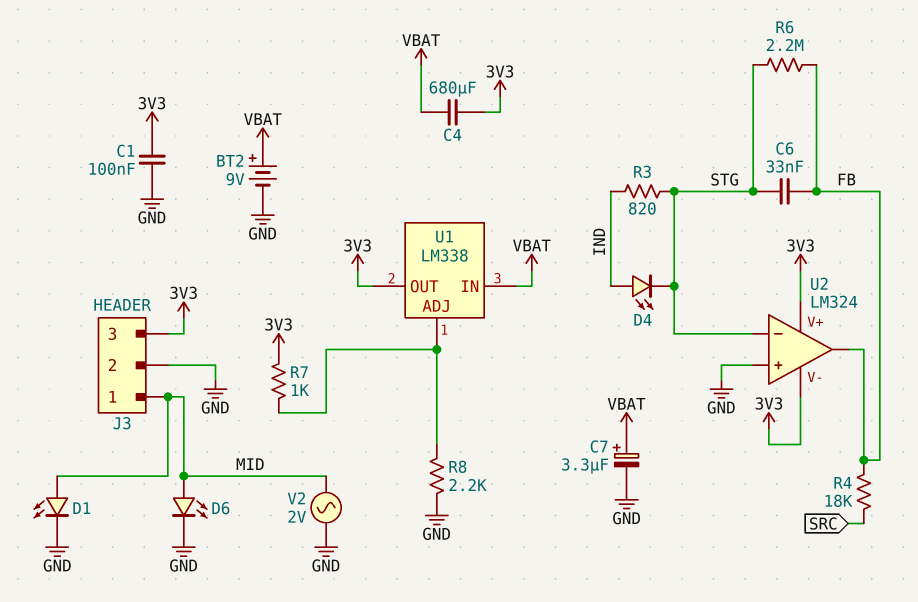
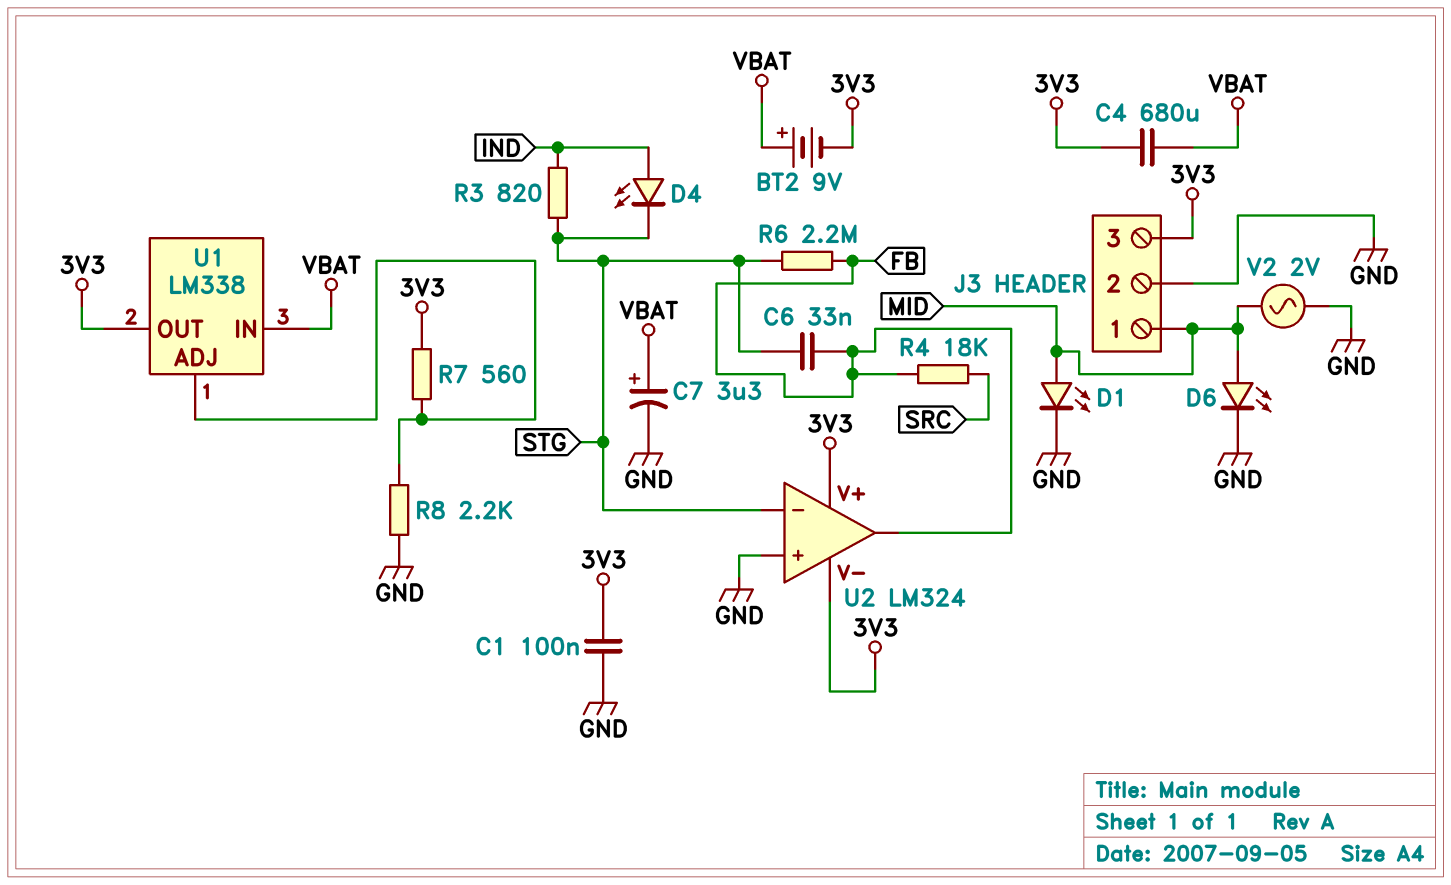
BT2: 9V (plus VBAT, minus GND) -> 9V (plus VBAT, minus 3V3)
R7: 1k (3V3, U1/ADJ) -> 560 (3V3, U1/ADJ)

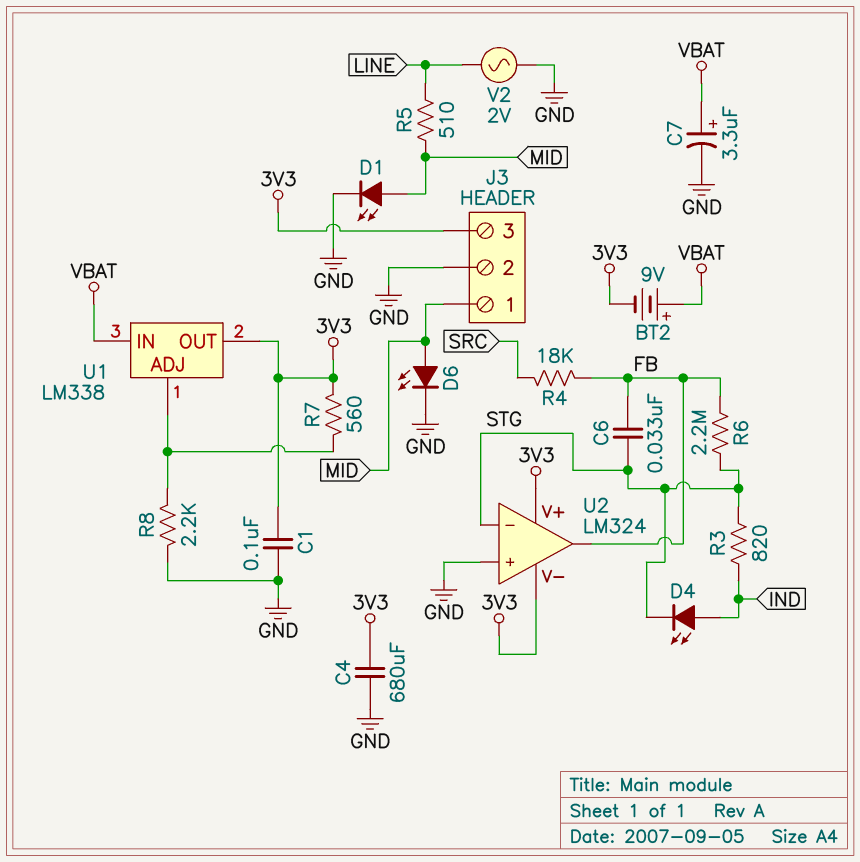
C4: 680uF (3V3, VBAT) -> 680uF (3V3, GND)
R5: none -> 510 (LINE, MID)
V2: AC 2V (GND, MID) -> AC 2V (GND, LINE)

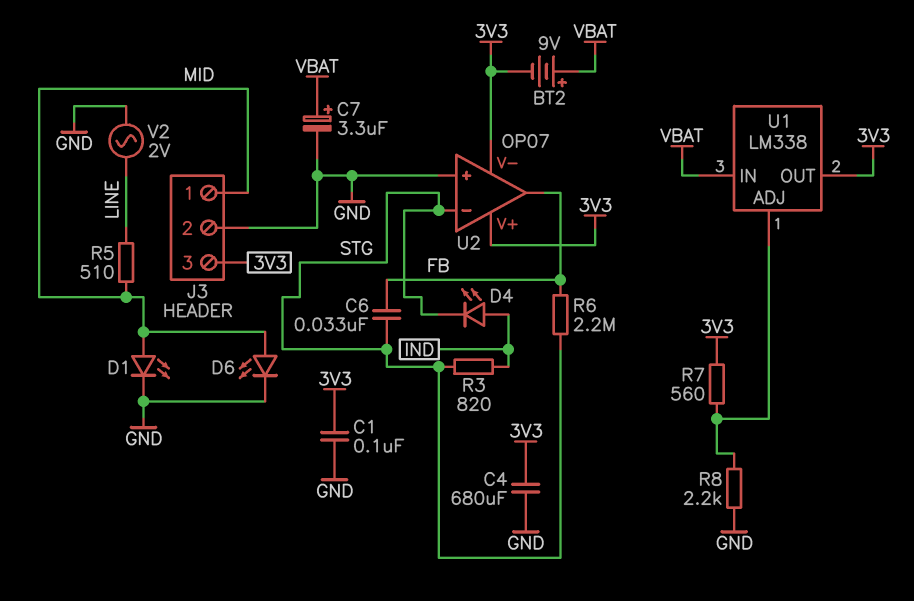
R4: 18k (FB, SRC) -> none
U2: LM324 -> OP07

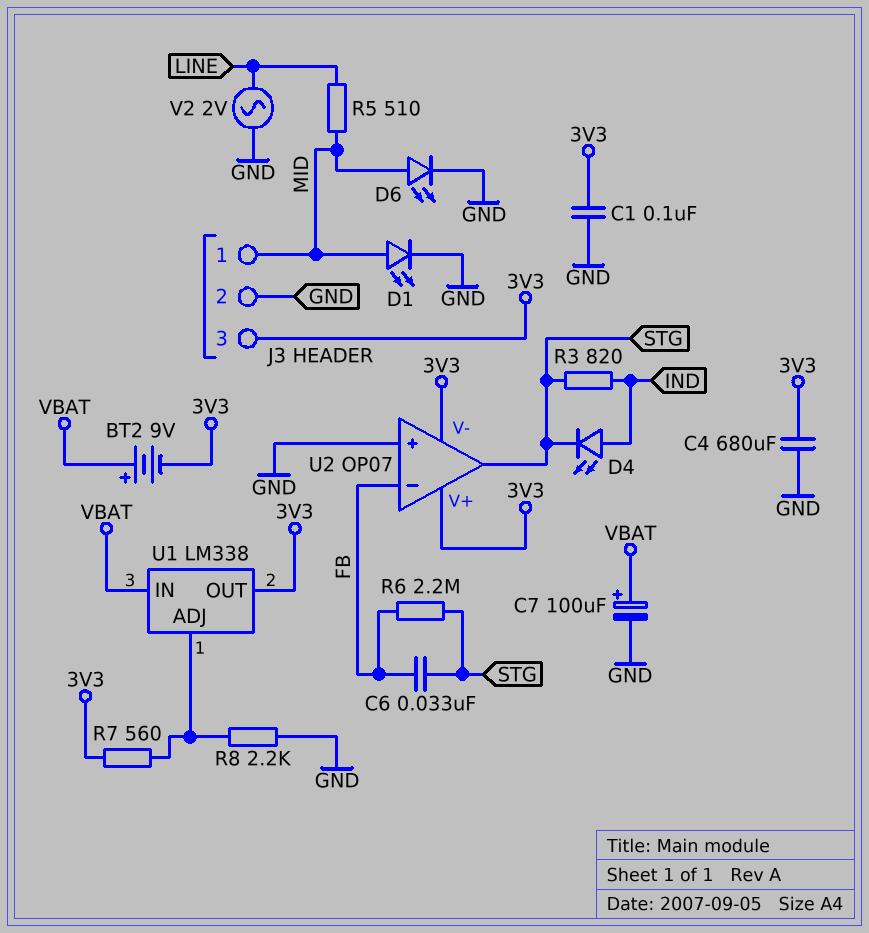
C7: 3.3uF (plus VBAT, minus GND) -> 100uF (plus VBAT, minus GND)
U2 pin in-: STG -> FB
U2 pin out: FB -> STG

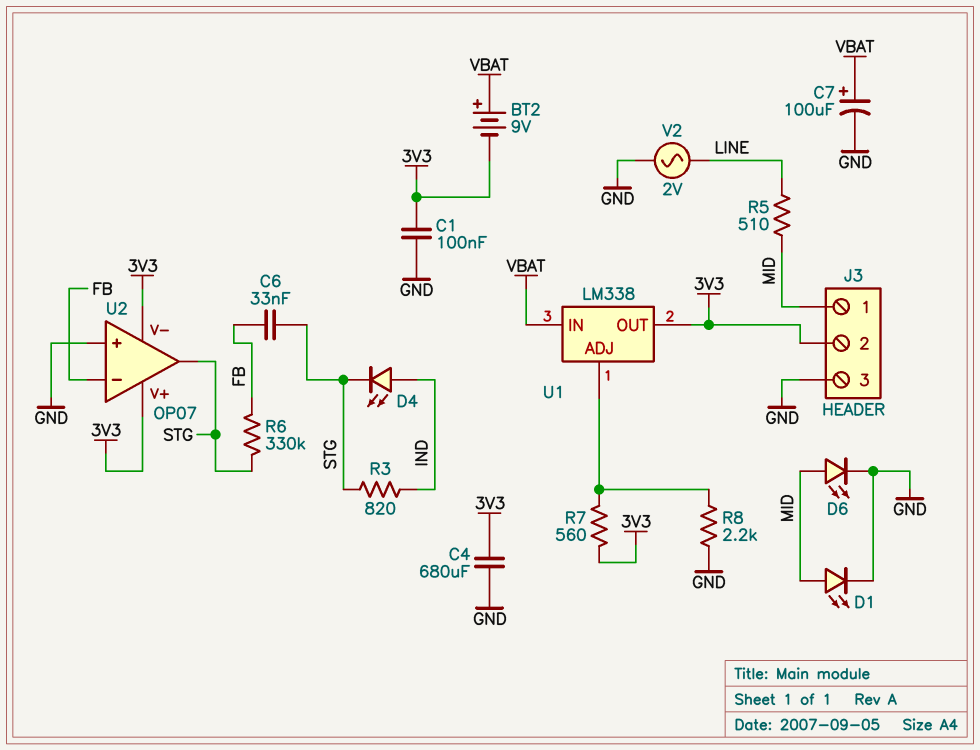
J3 pin 2: GND -> 3V3
J3 pin 3: 3V3 -> GND
R6: 2.2M (FB, STG) -> 330k (FB, STG)

